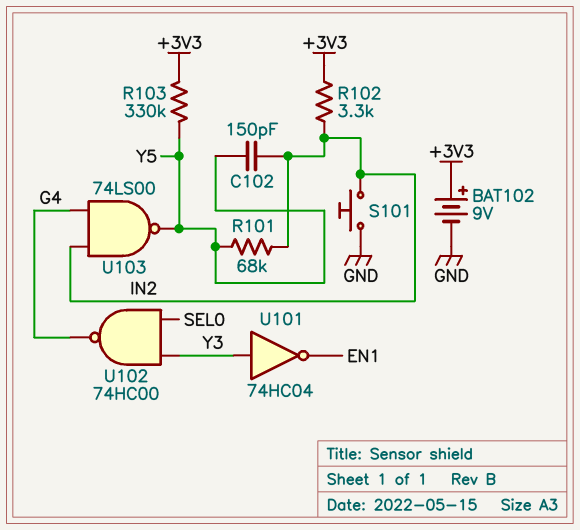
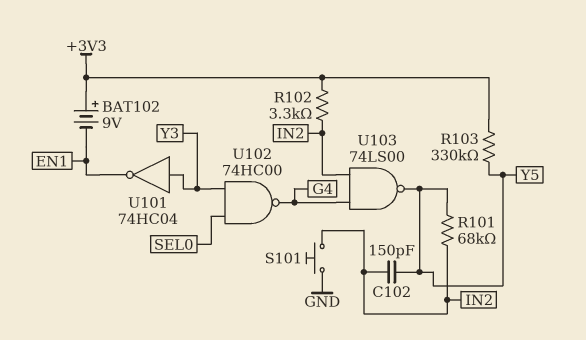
BAT102: 9V (plus +3V3, minus GND) -> 9V (plus +3V3, minus EN1)

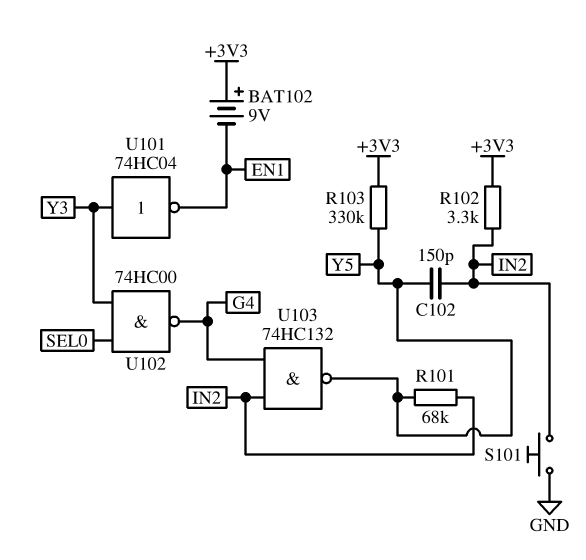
U103: NAND 74LS00 (in G4, in IN2, out Y5) -> NAND 74HC132 (in G4, in IN2, out Y5)

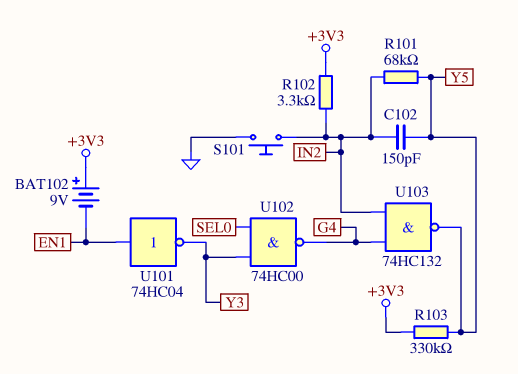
U101: NOT 74HC04 (in Y3, out EN1) -> NOT 74HC04 (in EN1, out Y3)

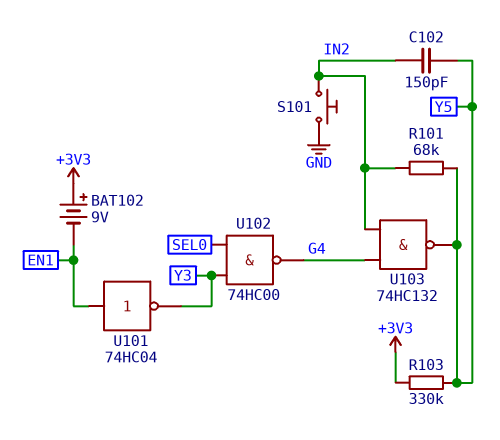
R102: 3.3k (+3V3, IN2) -> none

